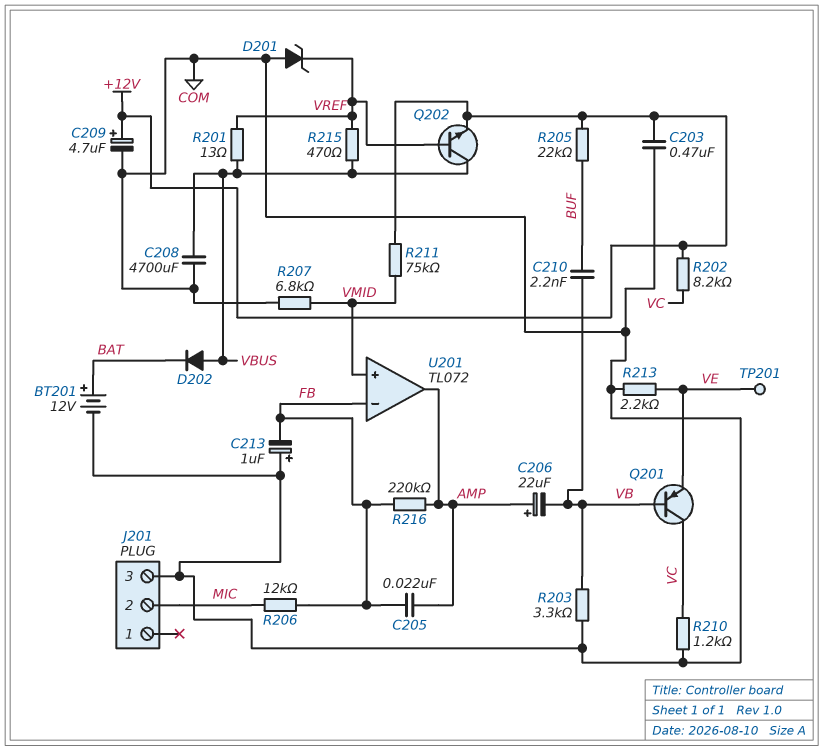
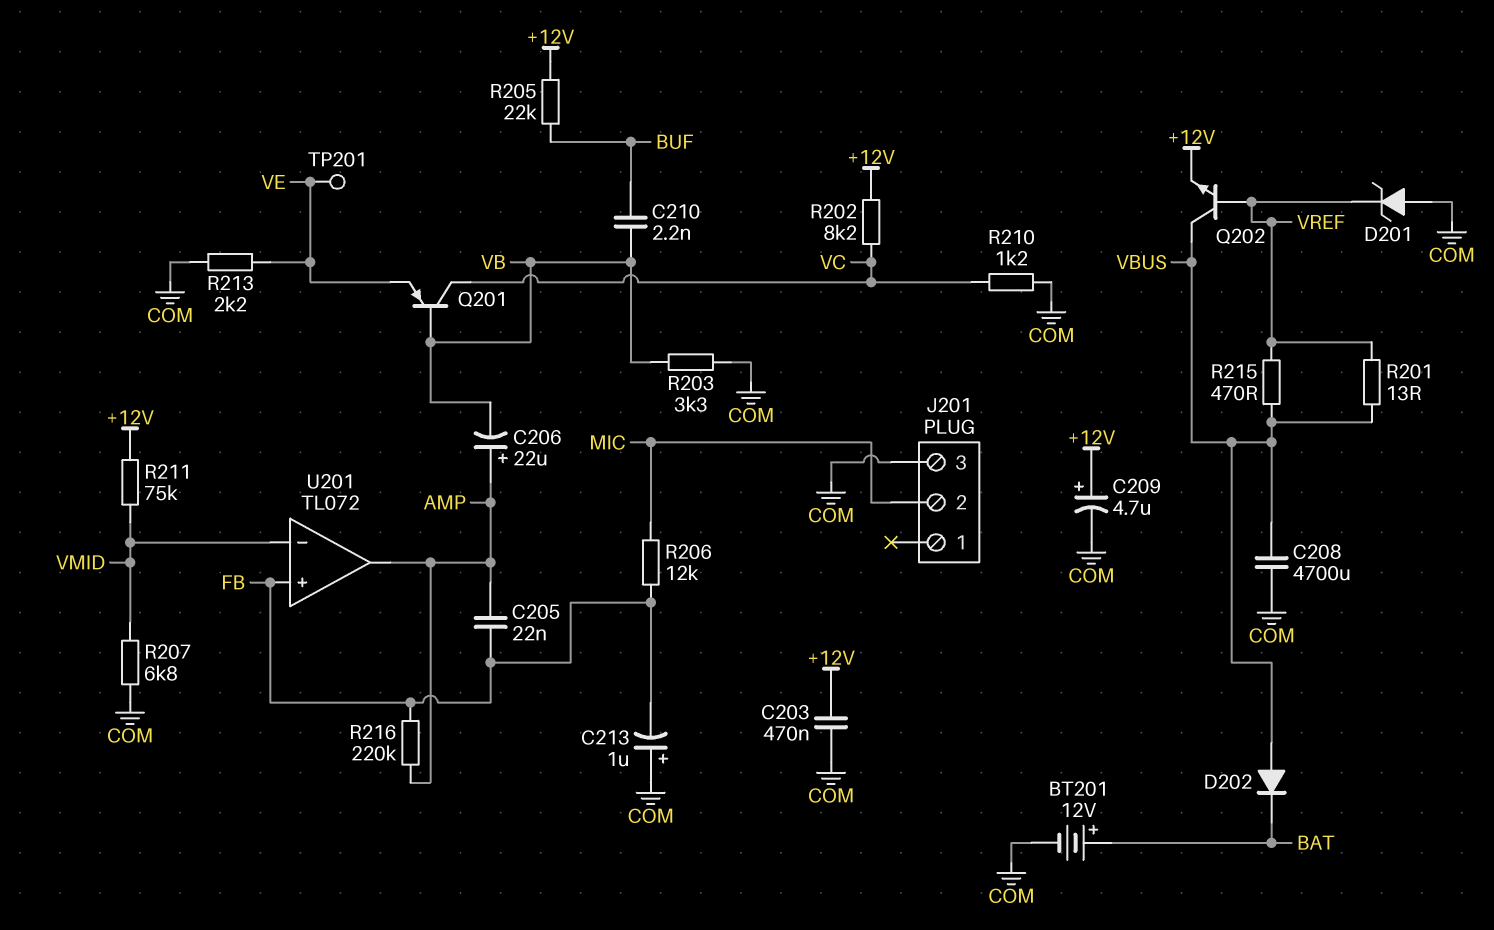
U201 pin in+: VMID -> FB
U201 pin in-: FB -> VMID

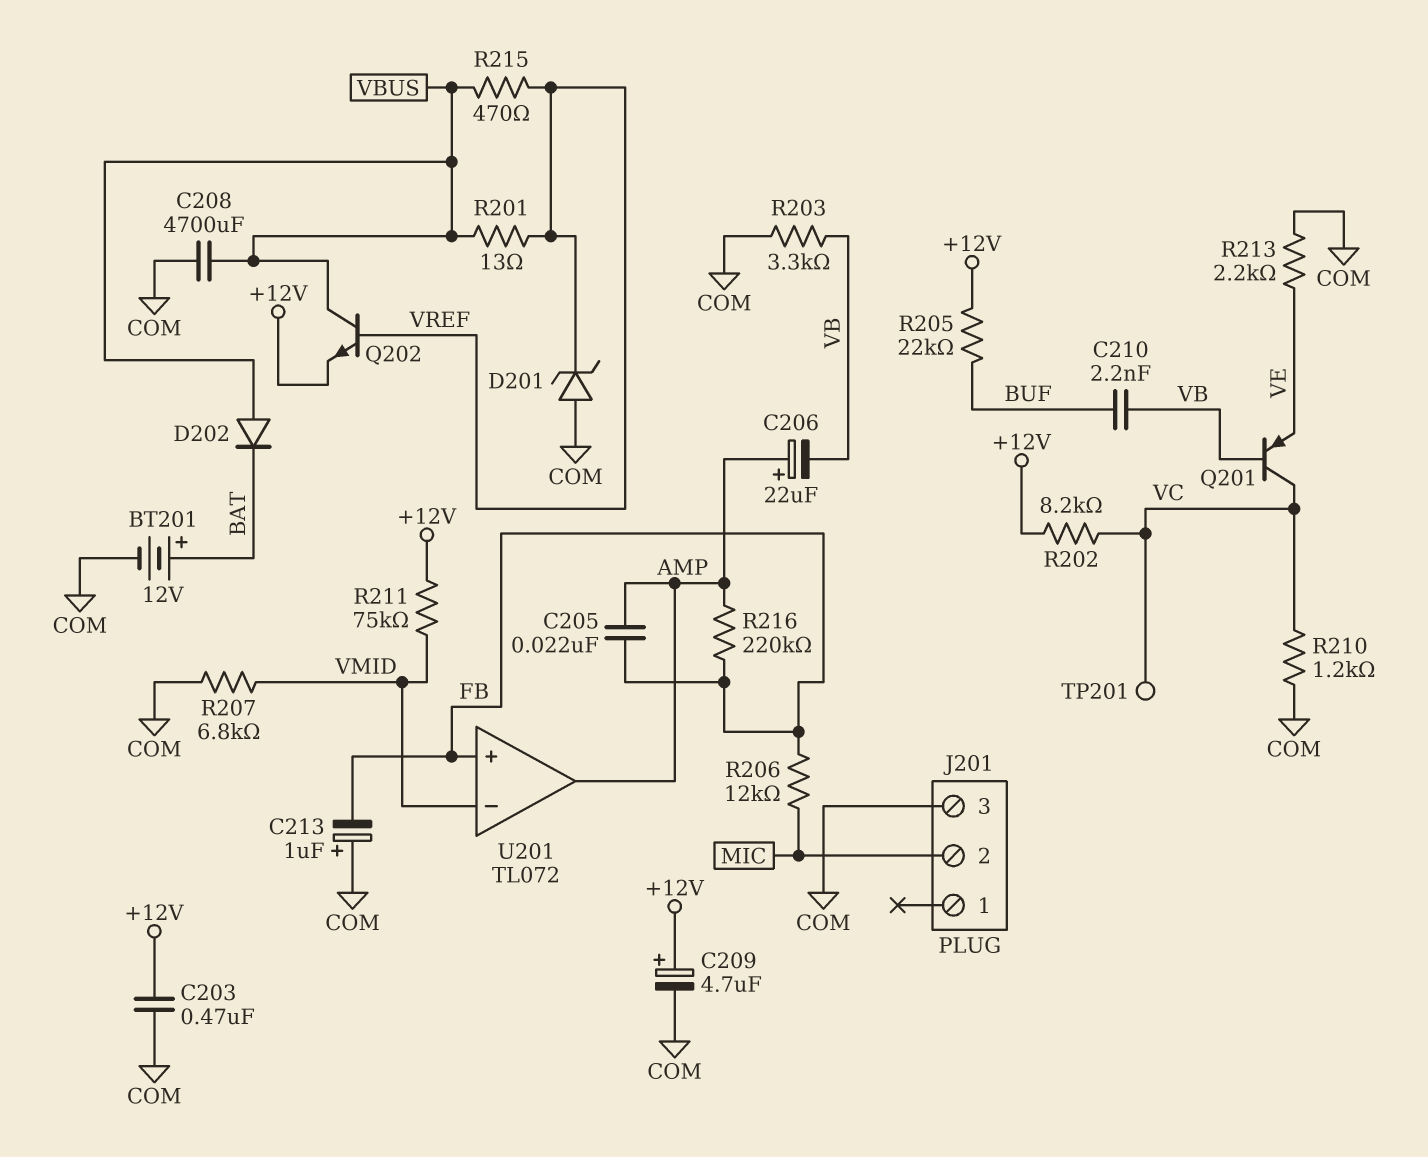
TP201: test point (VE) -> test point (VC)

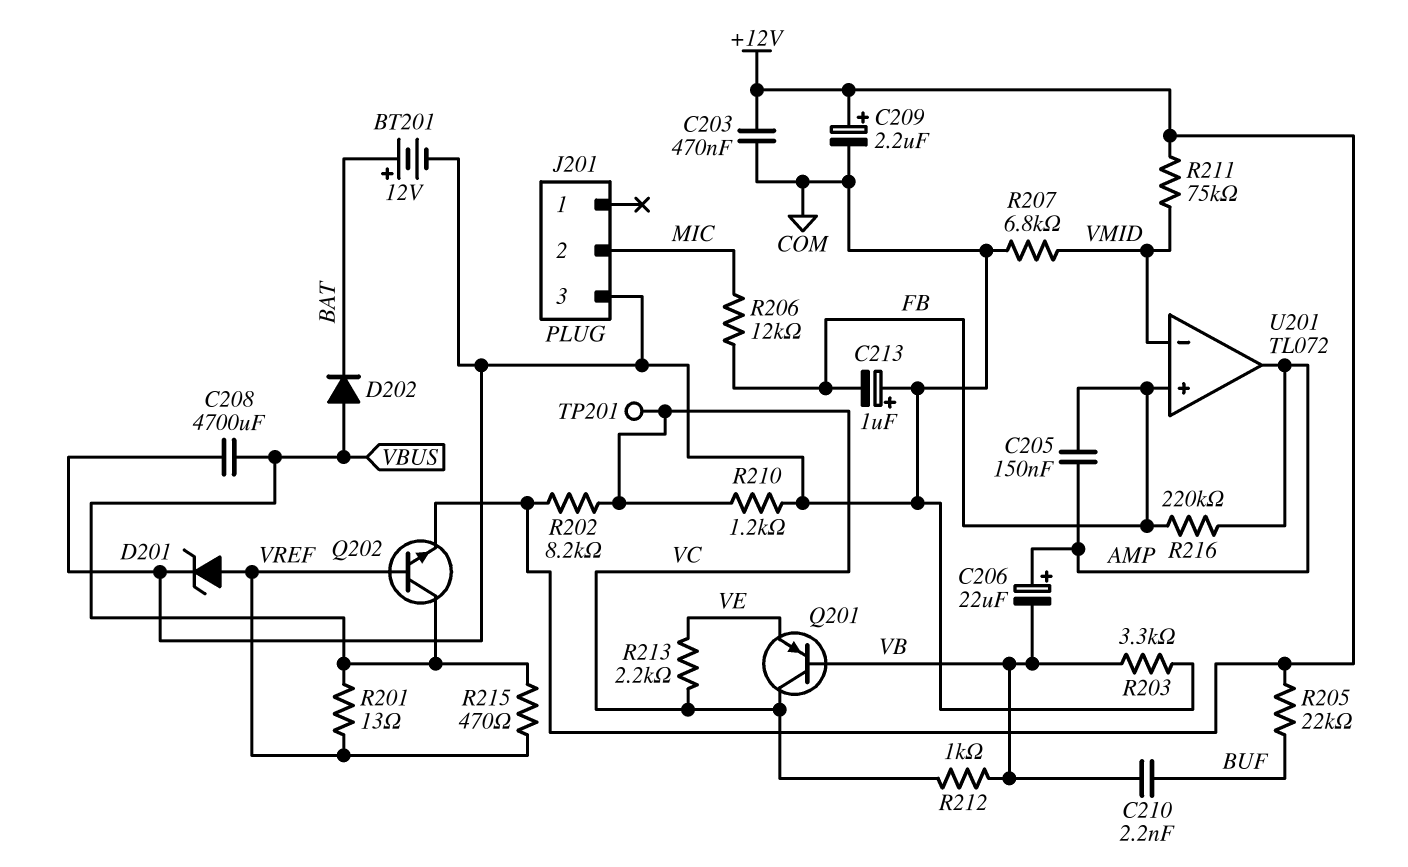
C205: 22nF (AMP, FB) -> 150nF (AMP, FB)
C209: 4.7uF (plus +12V, minus COM) -> 2.2uF (plus +12V, minus COM)
D201: zener (A COM, K VREF) -> zener (A VREF, K COM)
R212: none -> 1k (VB, VC)
R213: 2.2k (COM, VE) -> 2.2k (VC, VE)

